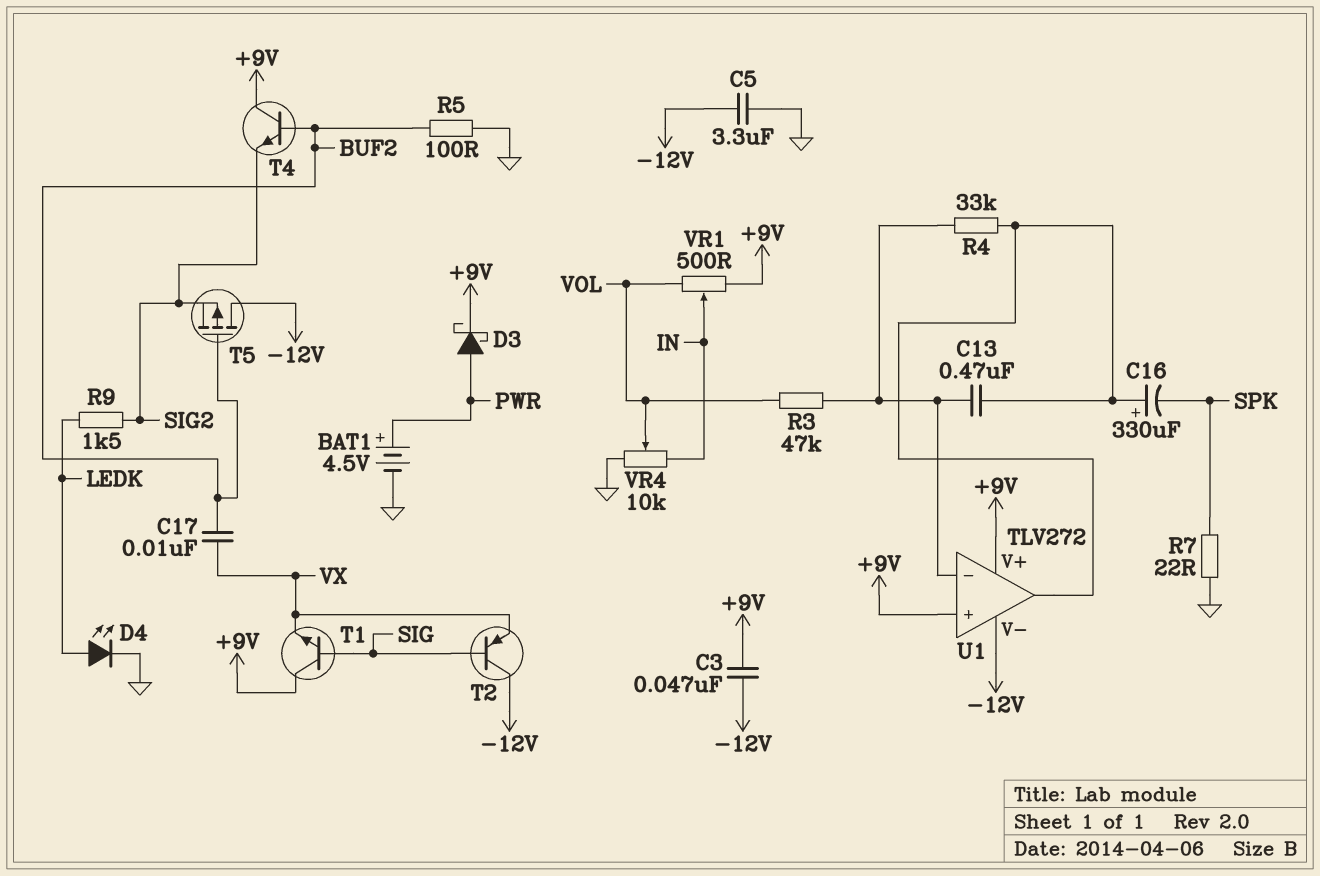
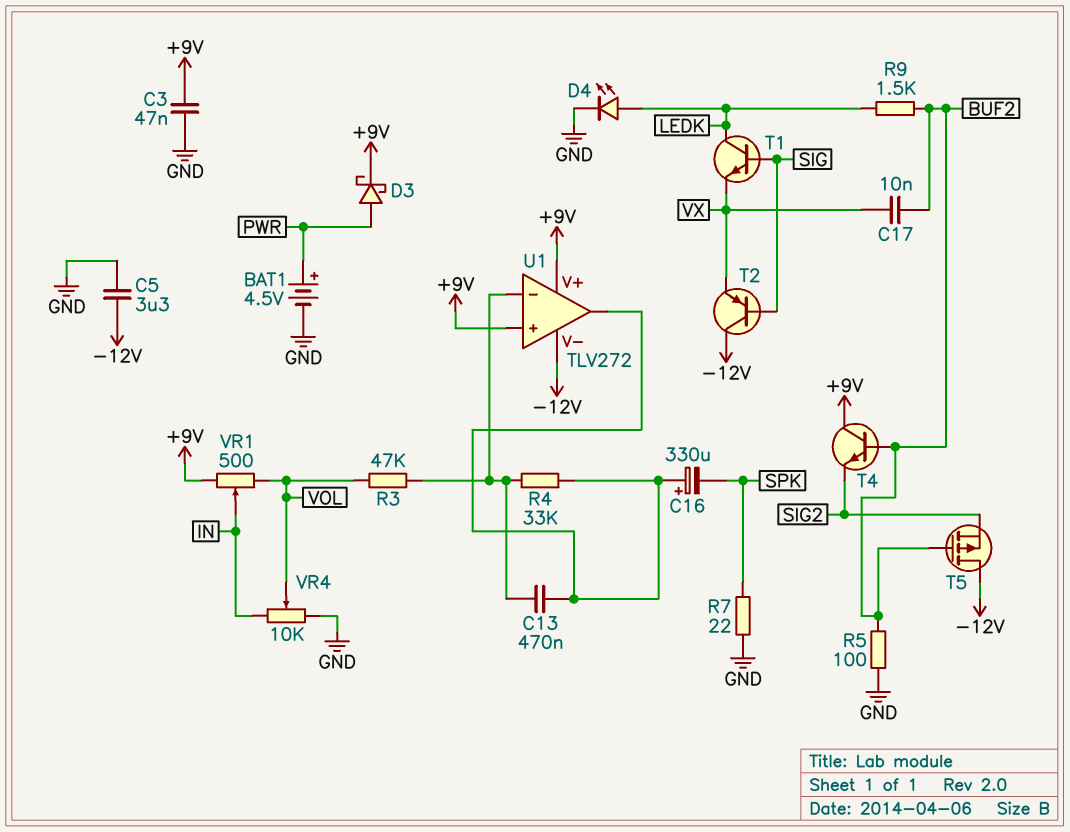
C3: 47nF (+9V, -12V) -> 47nF (+9V, GND)
R9: 1.5k (LEDK, SIG2) -> 1.5k (BUF2, LEDK)
T1: NPN (B SIG, C +9V, E VX) -> NPN (B SIG, C LEDK, E VX)

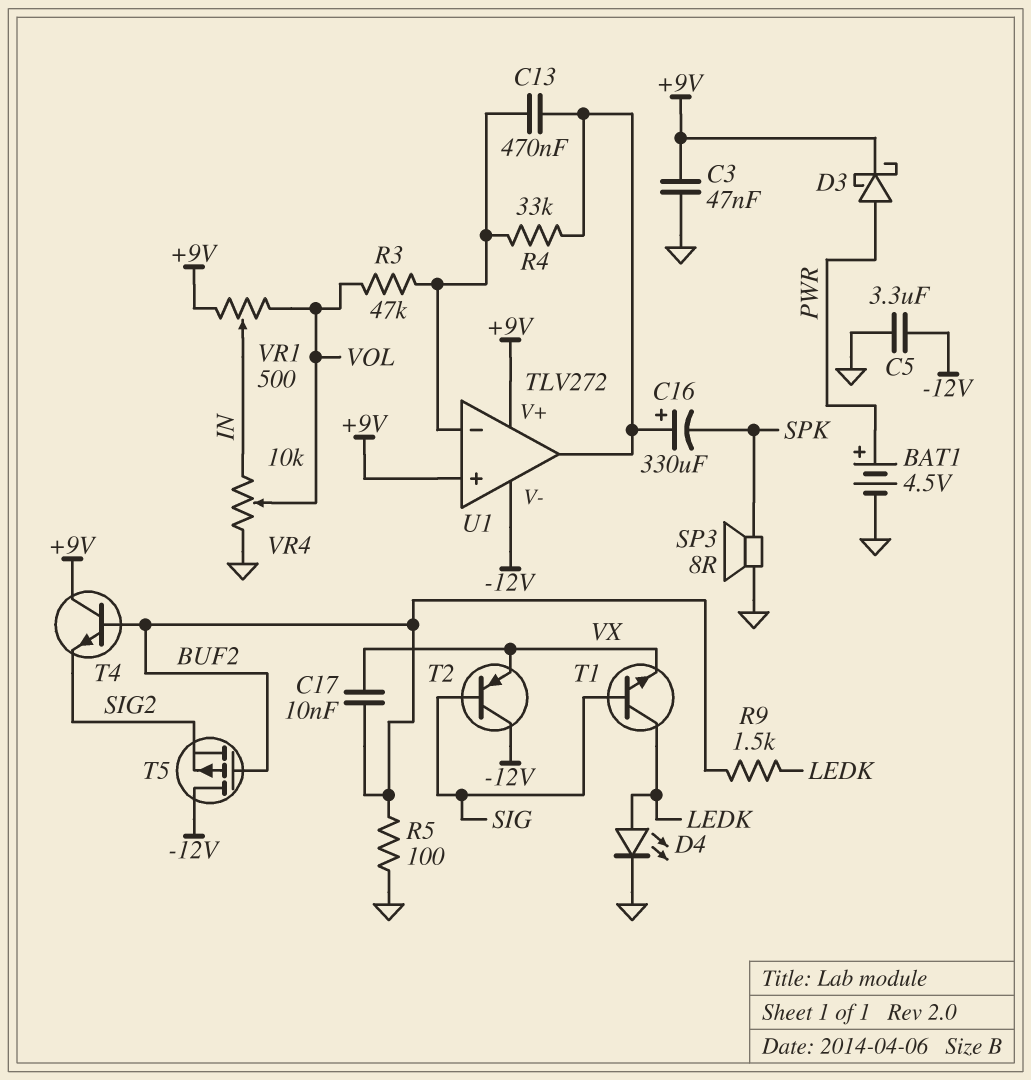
R7: 22 (GND, SPK) -> none
SP3: none -> speaker 8R (GND, SPK)

